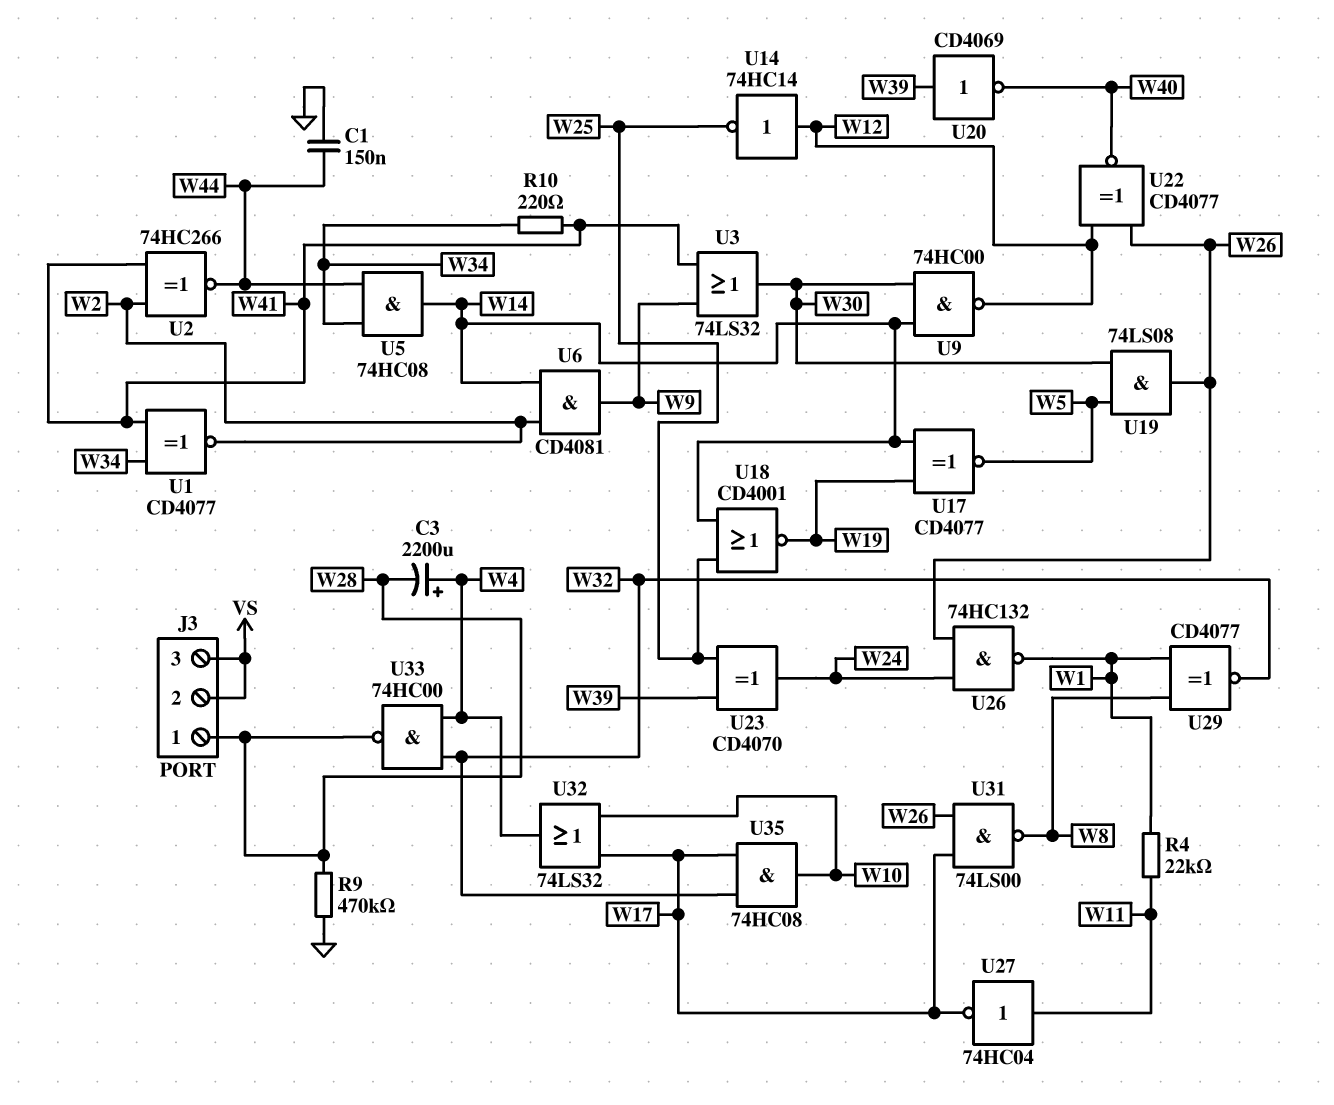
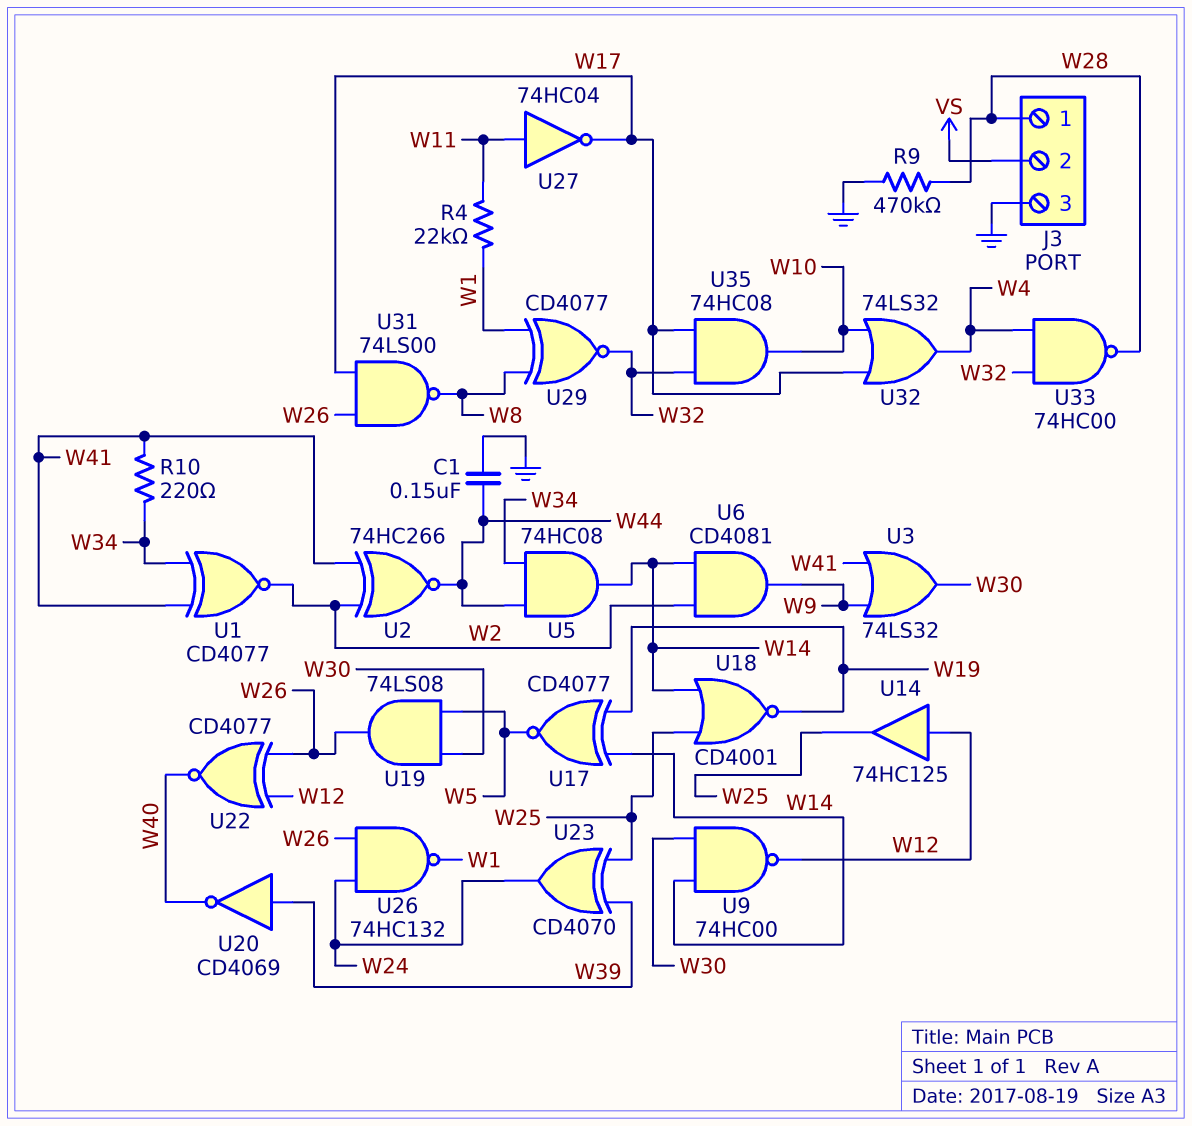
C3: 2200uF (plus W4, minus W28) -> none
J3 pin 3: VS -> GND
U14: NOT 74HC14 (in W12, out W25) -> buffer 74HC125 (in W12, out W25)

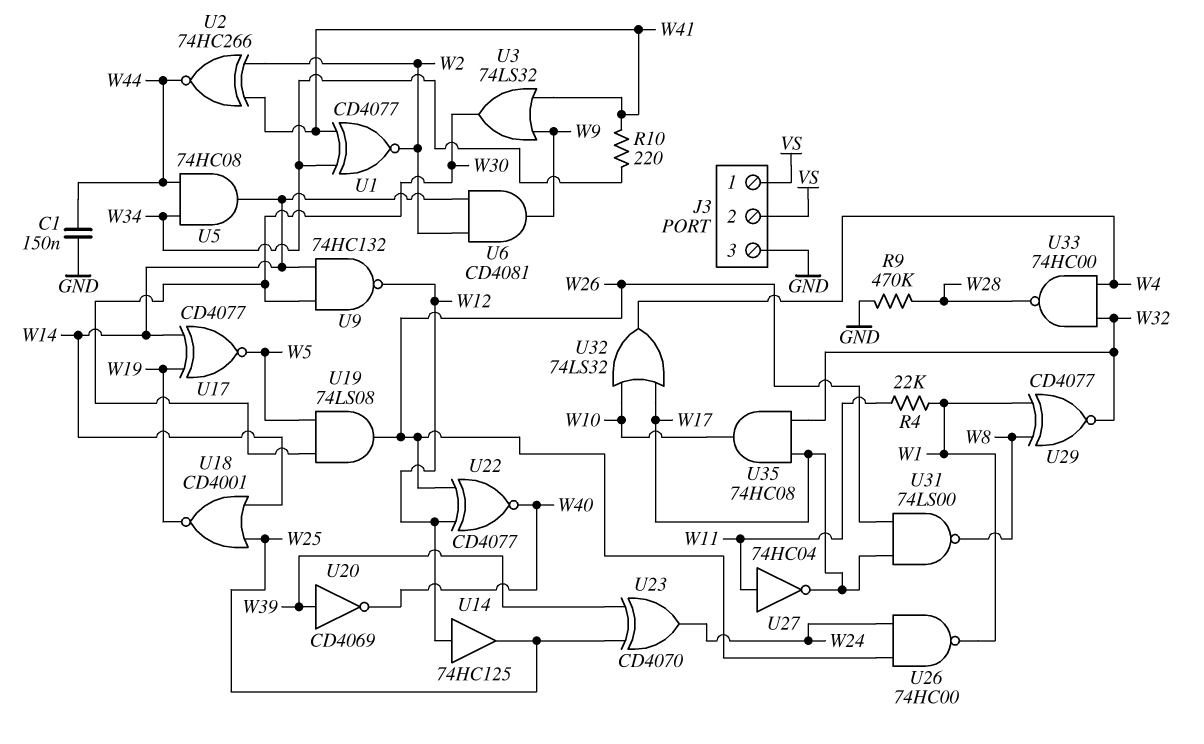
J3 pin 1: W28 -> VS
U9: NAND 74HC00 (in W14, in W30, out W12) -> NAND 74HC132 (in W14, in W30, out W12)
U26: NAND 74HC132 (in W24, in W26, out W1) -> NAND 74HC00 (in W24, in W26, out W1)

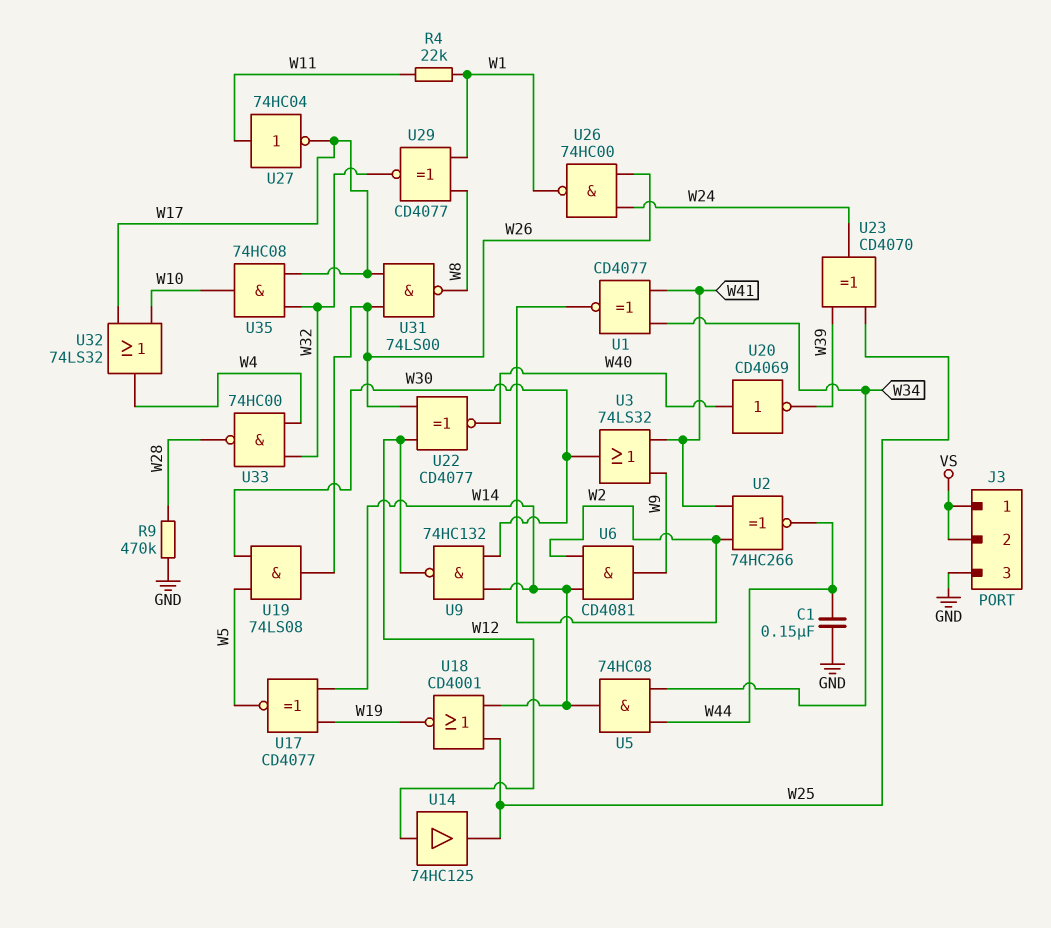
R10: 220 (W34, W41) -> none
U20: NOT CD4069 (in W39, out W40) -> NOT CD4069 (in W40, out W39)

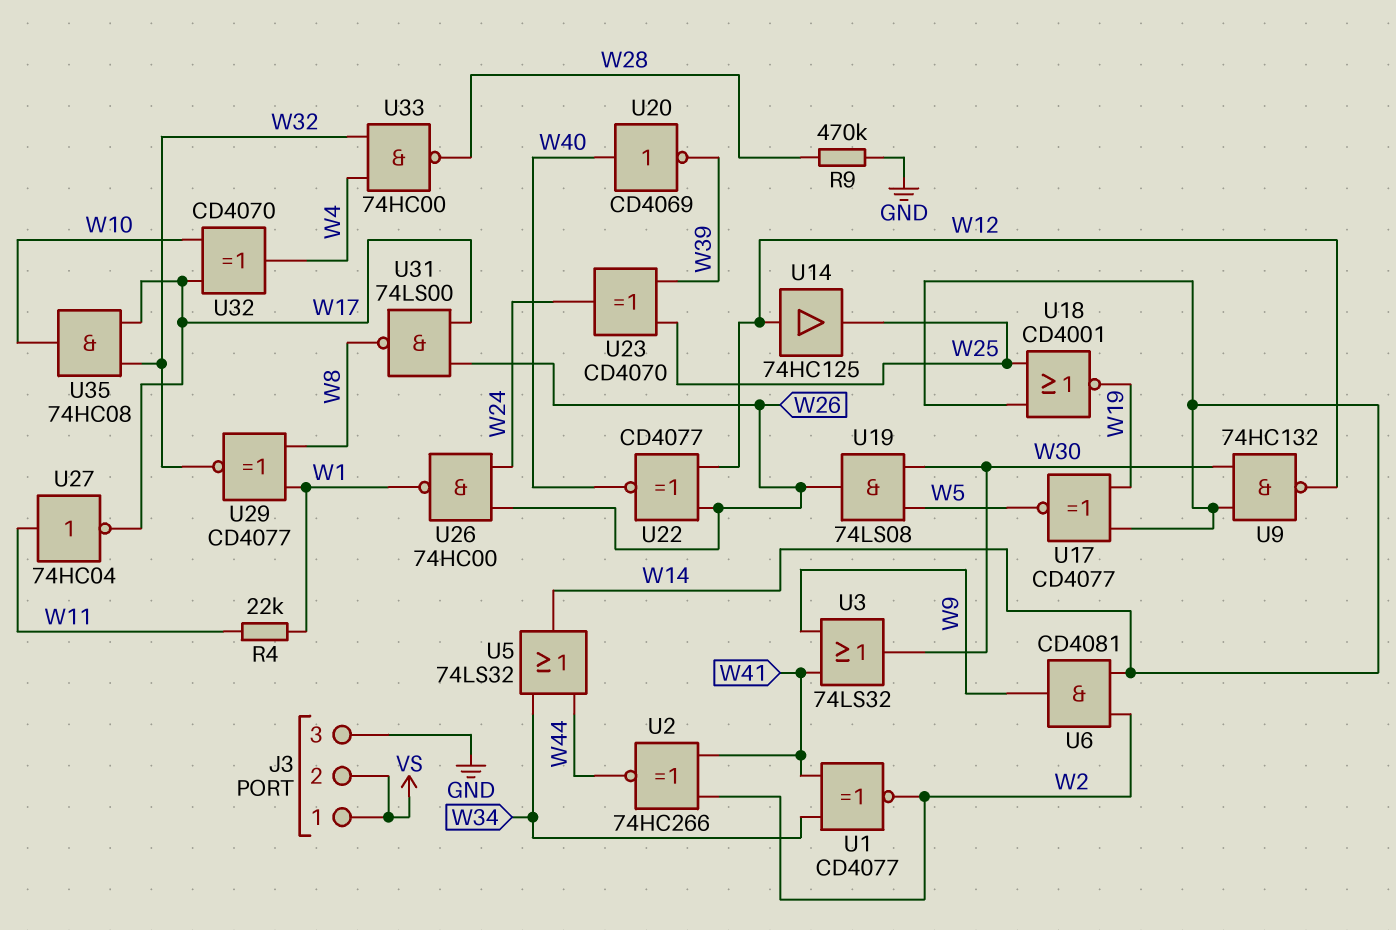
C1: 150nF (GND, W44) -> none
U5: AND 74HC08 (in W34, in W44, out W14) -> OR 74LS32 (in W34, in W44, out W14)
U32: OR 74LS32 (in W10, in W17, out W4) -> XOR CD4070 (in W10, in W17, out W4)

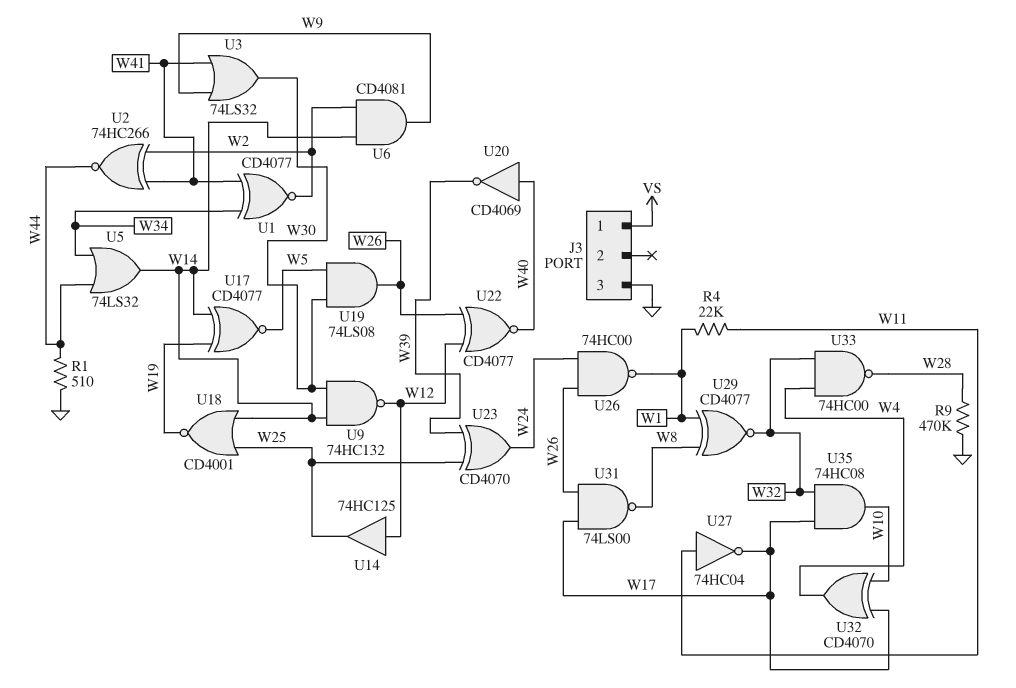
J3 pin 2: VS -> none
R1: none -> 510 (GND, W44)

